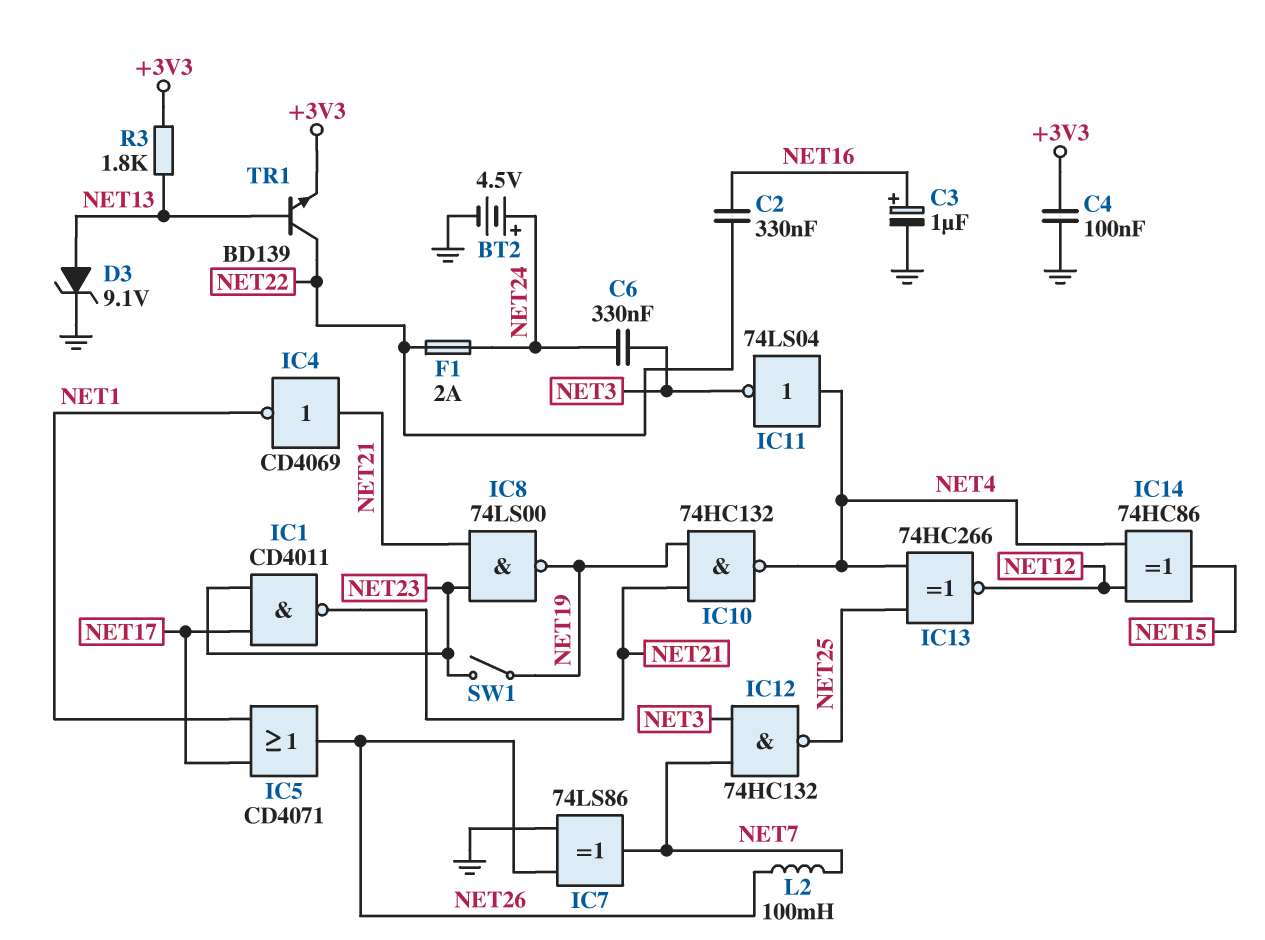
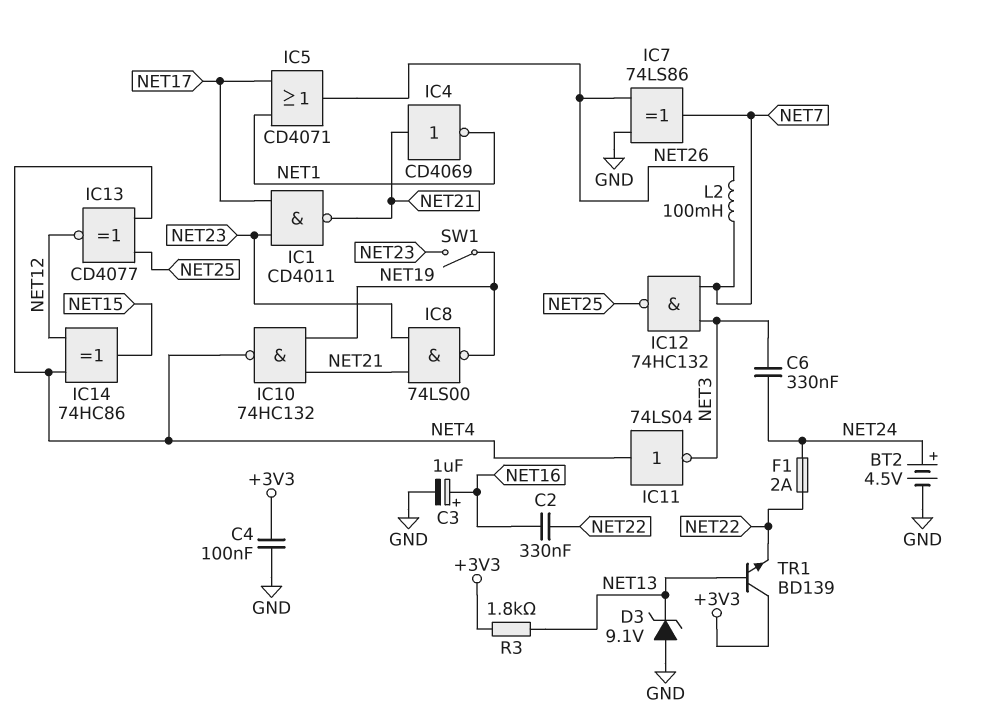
D3: zener 9.1V (A NET13, K GND) -> zener 9.1V (A GND, K NET13)
IC13: XNOR 74HC266 (in NET4, in NET25, out NET12) -> XNOR CD4077 (in NET4, in NET25, out NET12)
TR1: NPN BD139 (B NET13, C NET22, E +3V3) -> NPN BD139 (B NET13, C +3V3, E NET22)

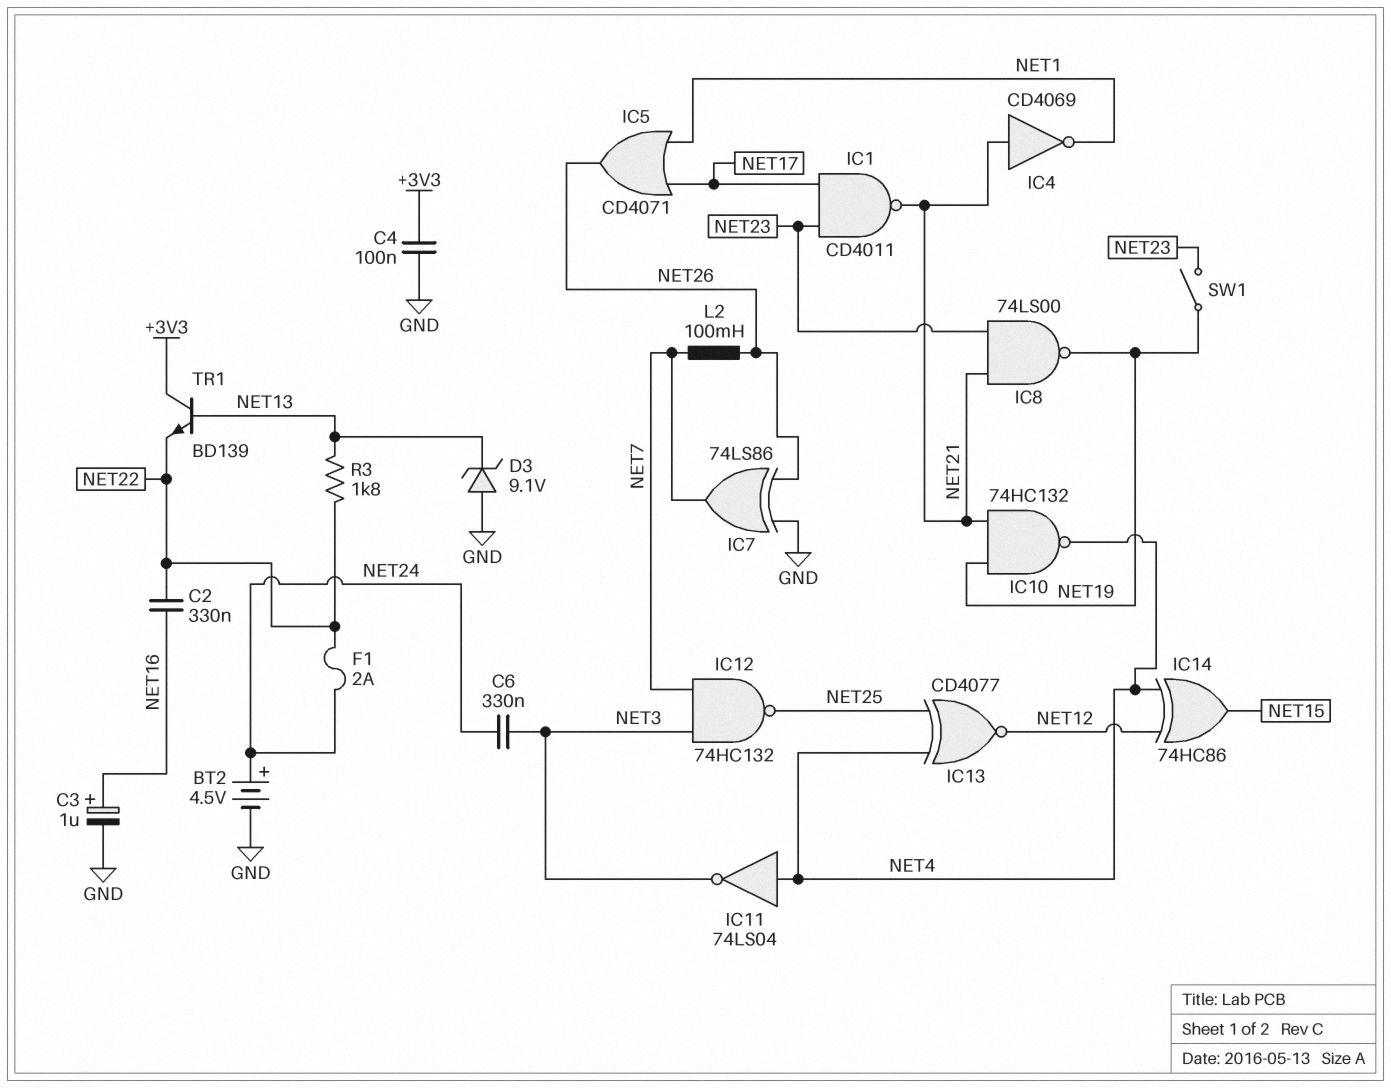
R3: 1.8k (+3V3, NET13) -> 1.8k (NET13, NET22)

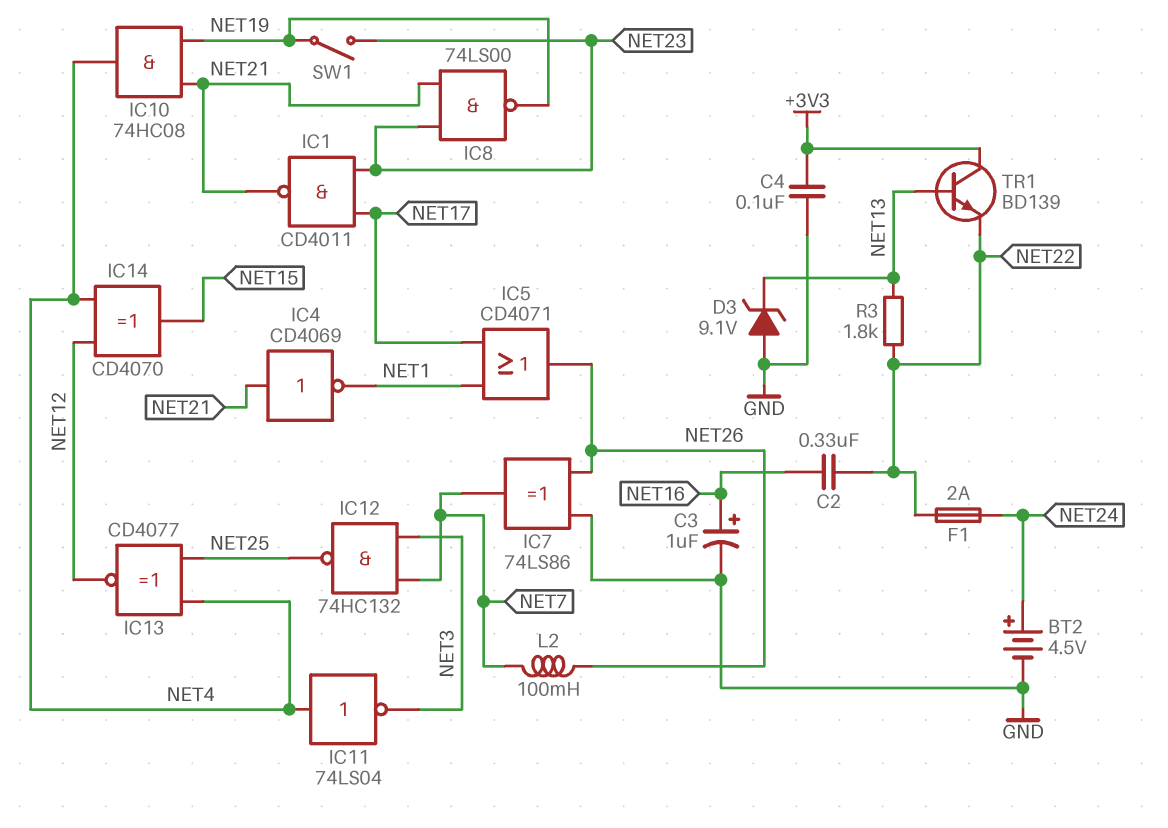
C6: 330nF (NET3, NET24) -> none
IC10: NAND 74HC132 (in NET19, in NET21, out NET4) -> AND 74HC08 (in NET19, in NET21, out NET4)
IC14: XOR 74HC86 (in NET4, in NET12, out NET15) -> XOR CD4070 (in NET4, in NET12, out NET15)

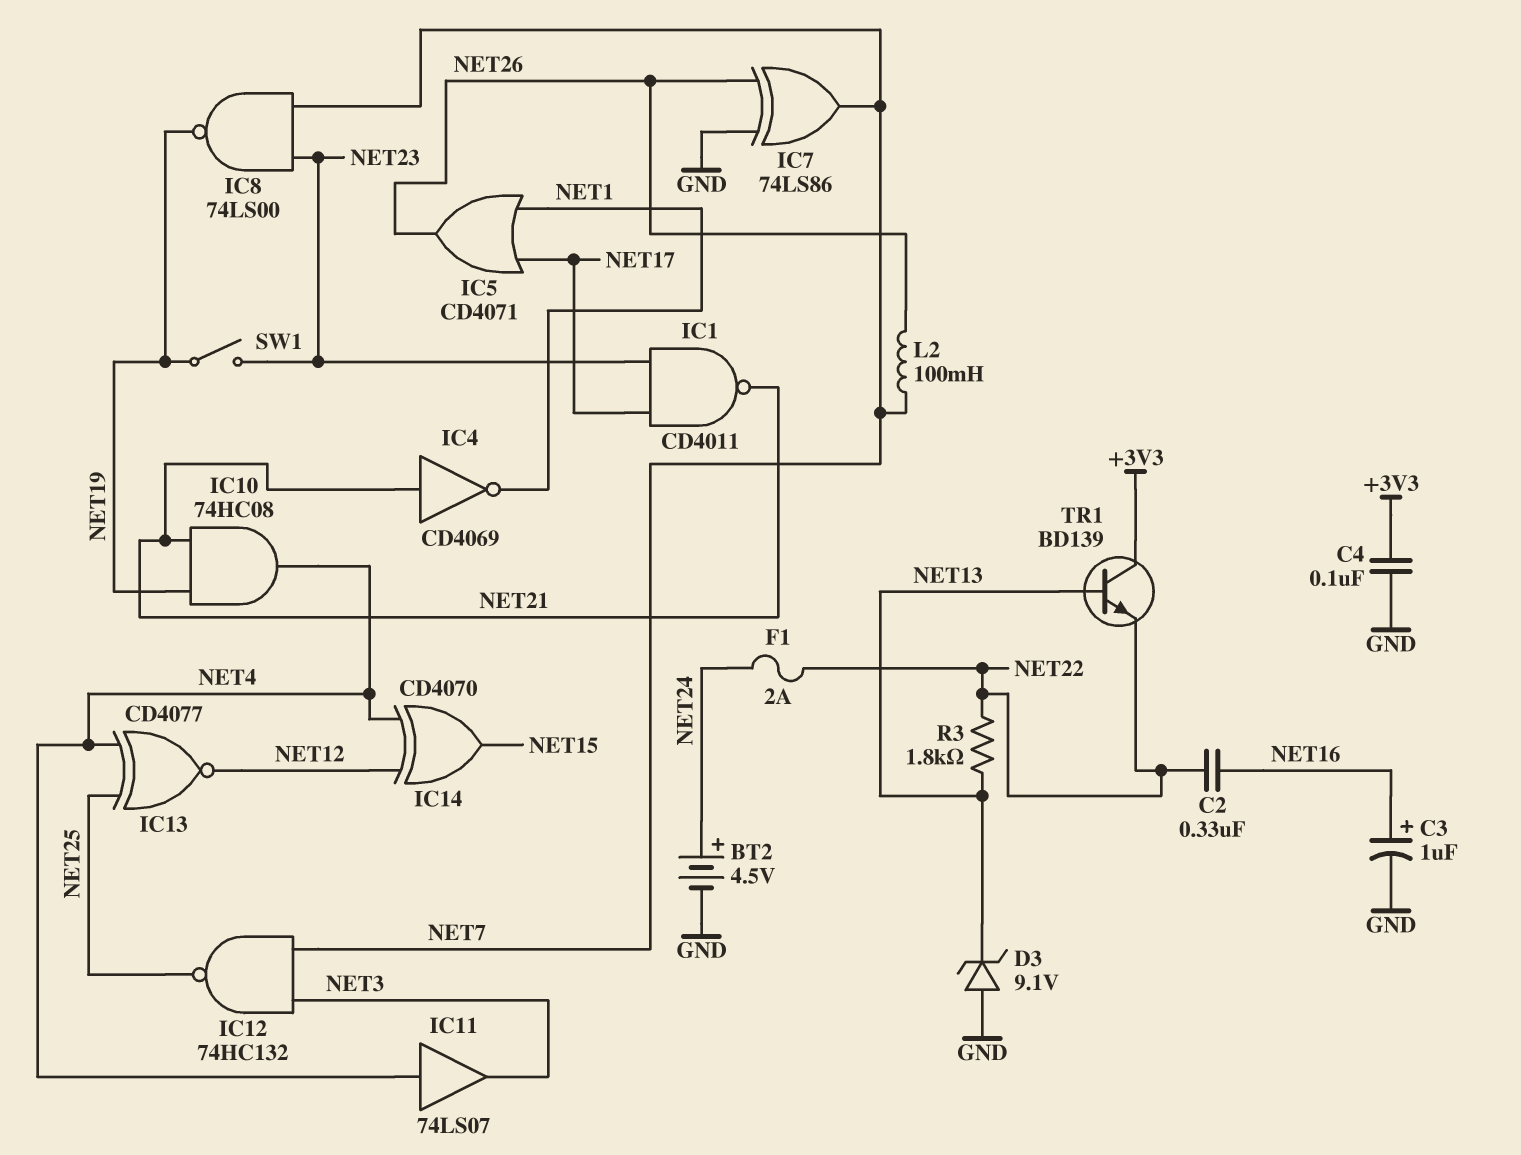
IC8: NAND 74LS00 (in NET21, in NET23, out NET19) -> NAND 74LS00 (in NET7, in NET23, out NET19)
IC11: NOT 74LS04 (in NET4, out NET3) -> buffer 74LS07 (in NET4, out NET3)

